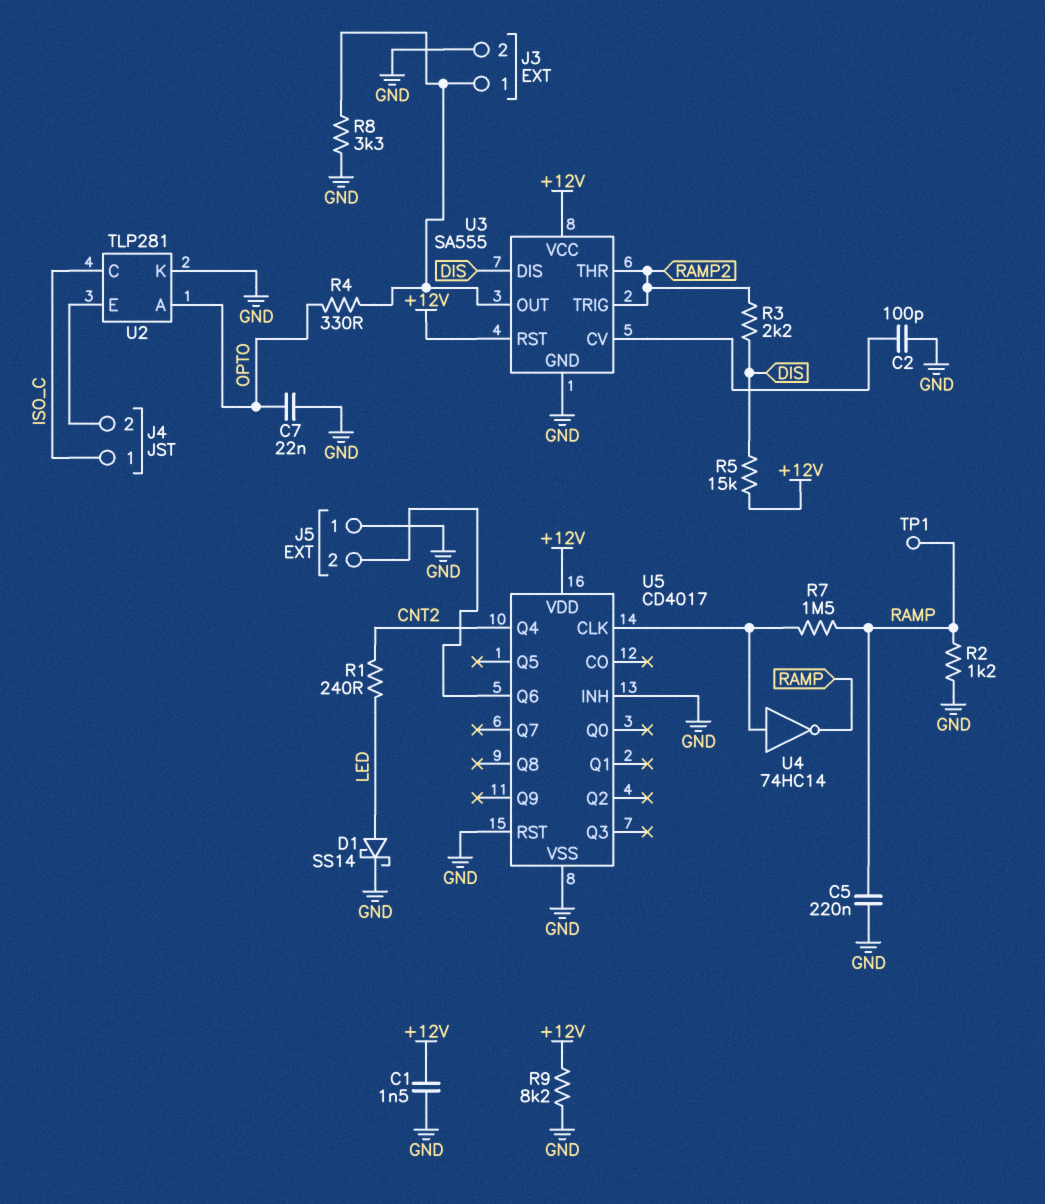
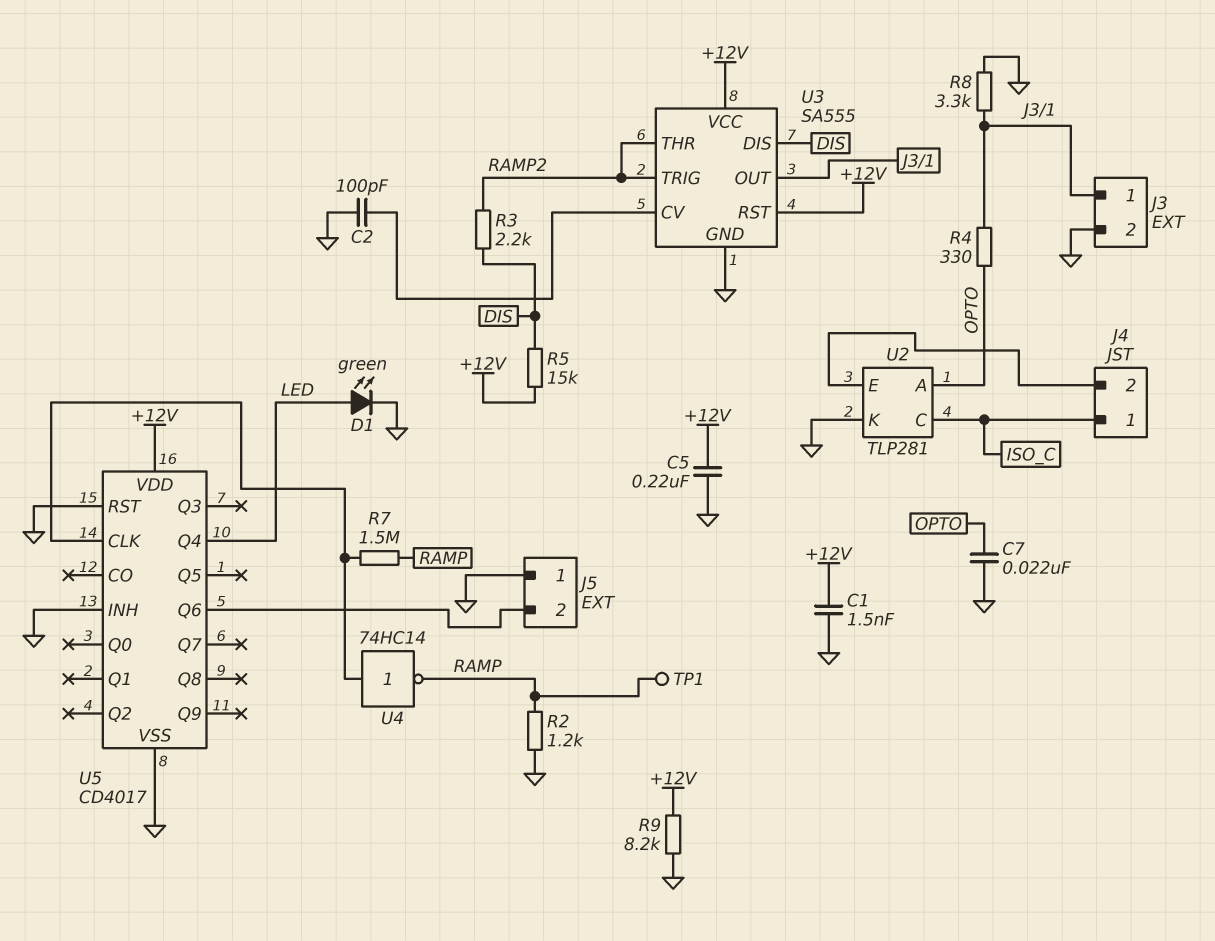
C5: 220nF (GND, RAMP) -> 220nF (+12V, GND)
D1: schottky SS14 (A LED, K GND) -> LED green (A LED, K GND)
R1: 240 (CNT2, LED) -> none
U5 pin Q4: CNT2 -> LED

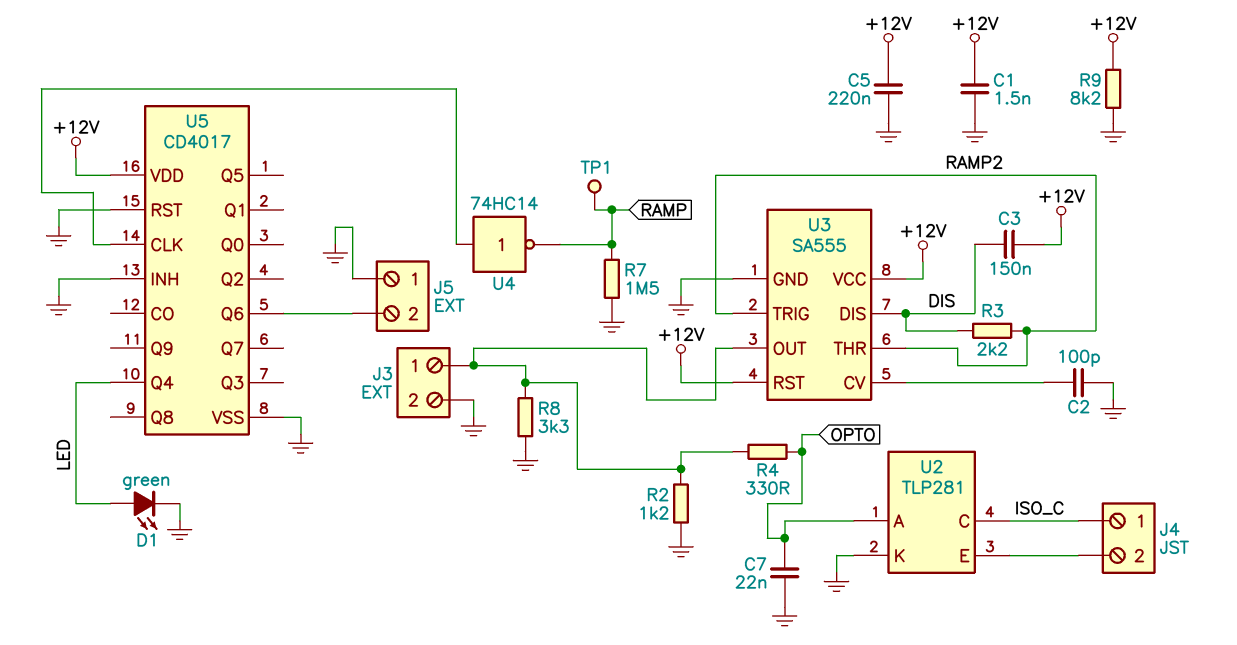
C3: none -> 150nF (+12V, DIS)
R2: 1.2k (GND, RAMP) -> 1.2k (GND, J3/1)
R5: 15k (+12V, DIS) -> none
R7: 1.5M (RAMP, U5/CLK) -> 1.5M (GND, RAMP)

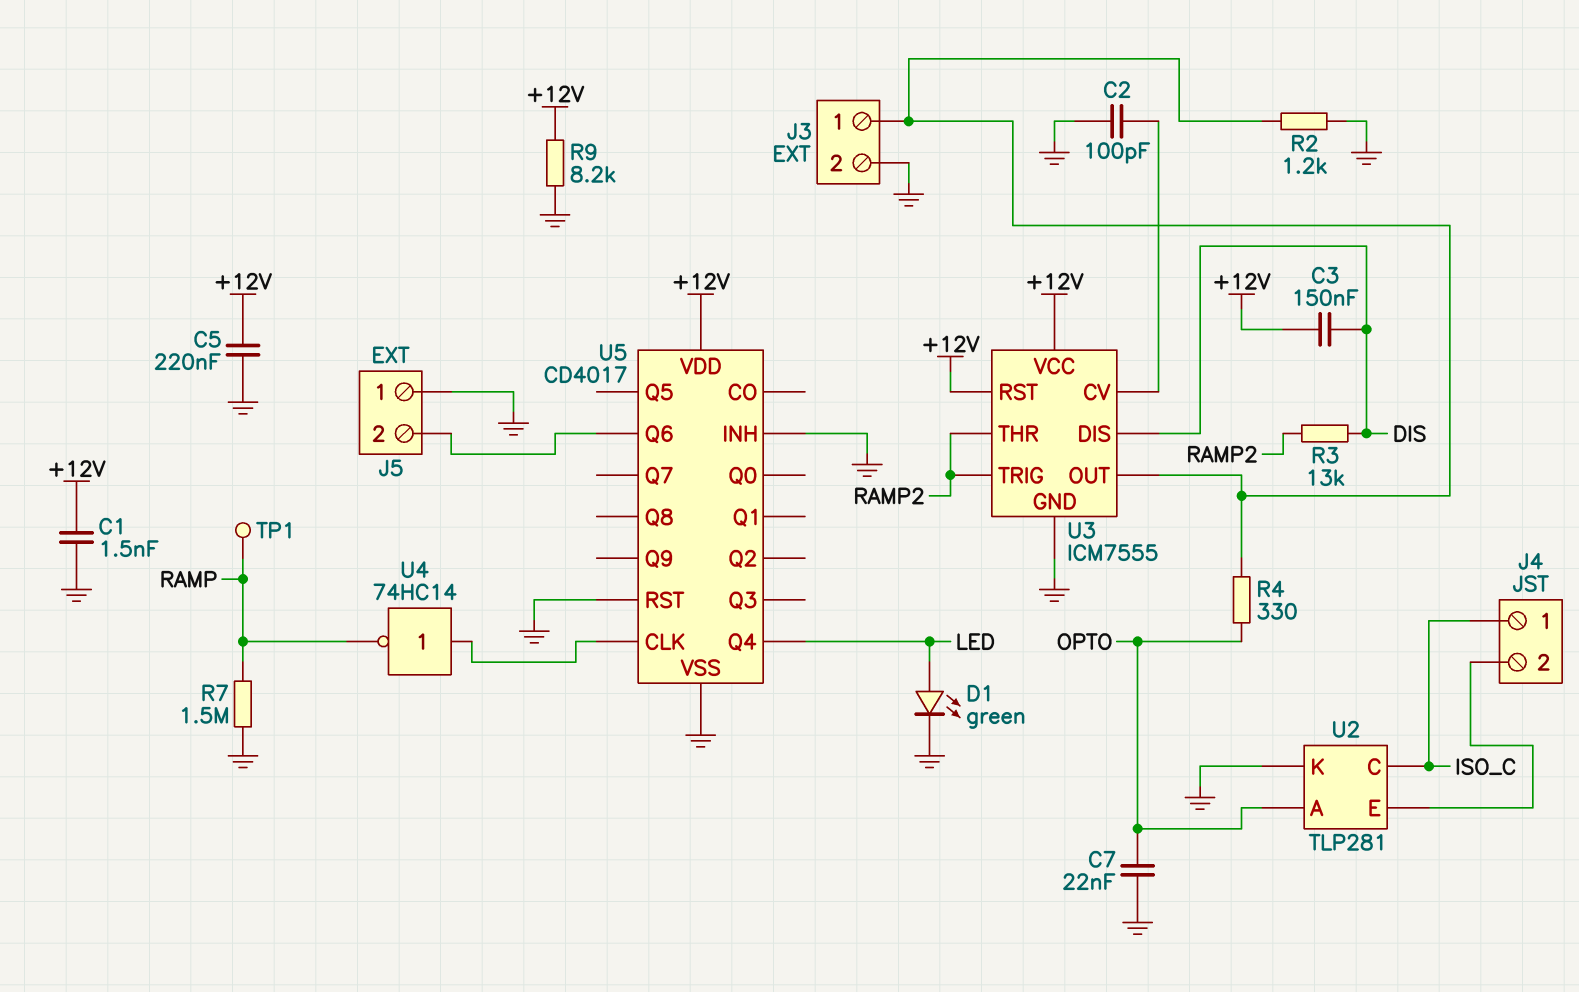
R3: 2.2k (DIS, RAMP2) -> 13k (DIS, RAMP2)
R8: 3.3k (GND, J3/1) -> none
U3: SA555 -> ICM7555

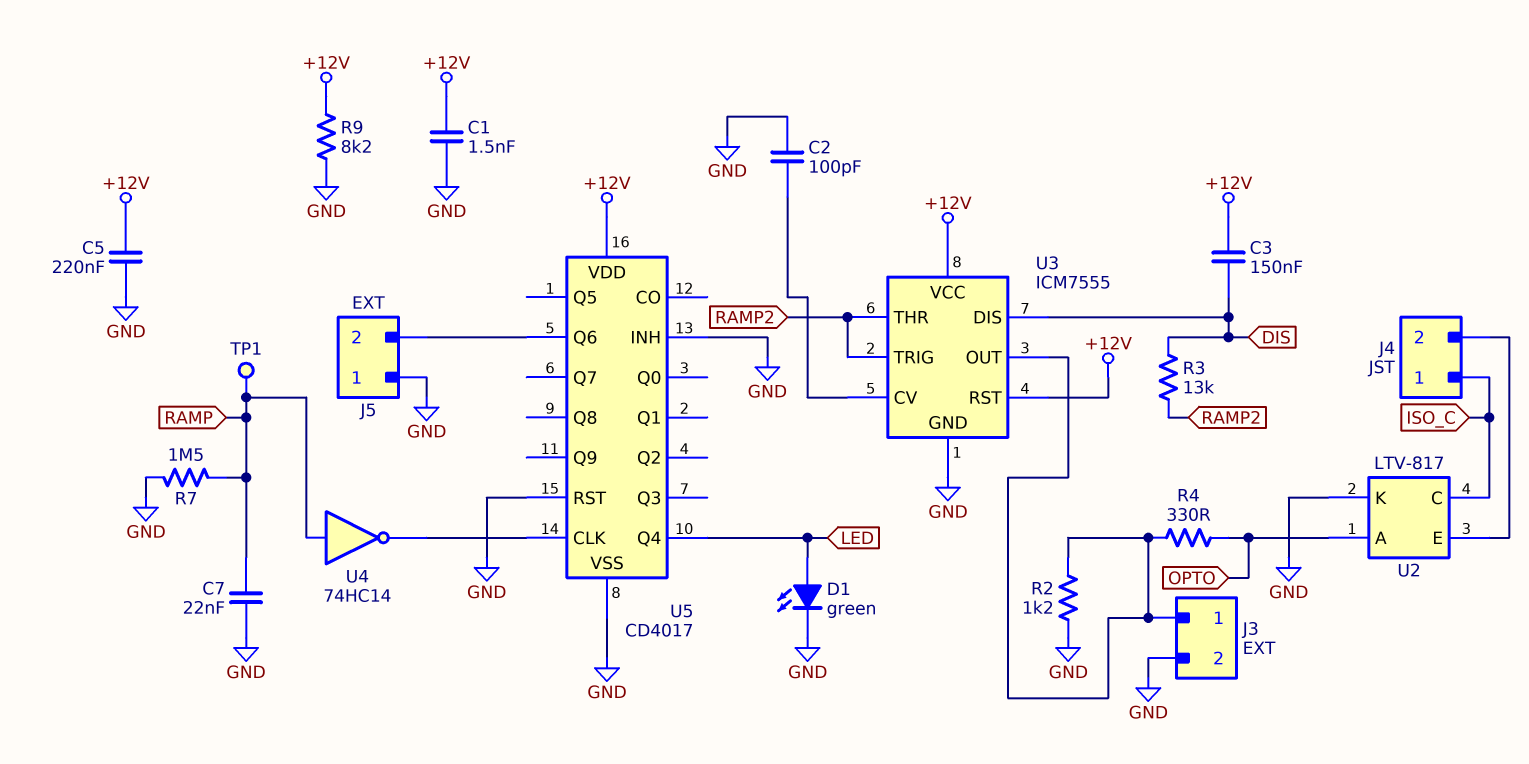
C7: 22nF (GND, OPTO) -> 22nF (GND, RAMP)
U2: TLP281 -> LTV-817
U4: NOT 74HC14 (in U5/CLK, out RAMP) -> NOT 74HC14 (in RAMP, out U5/CLK)

